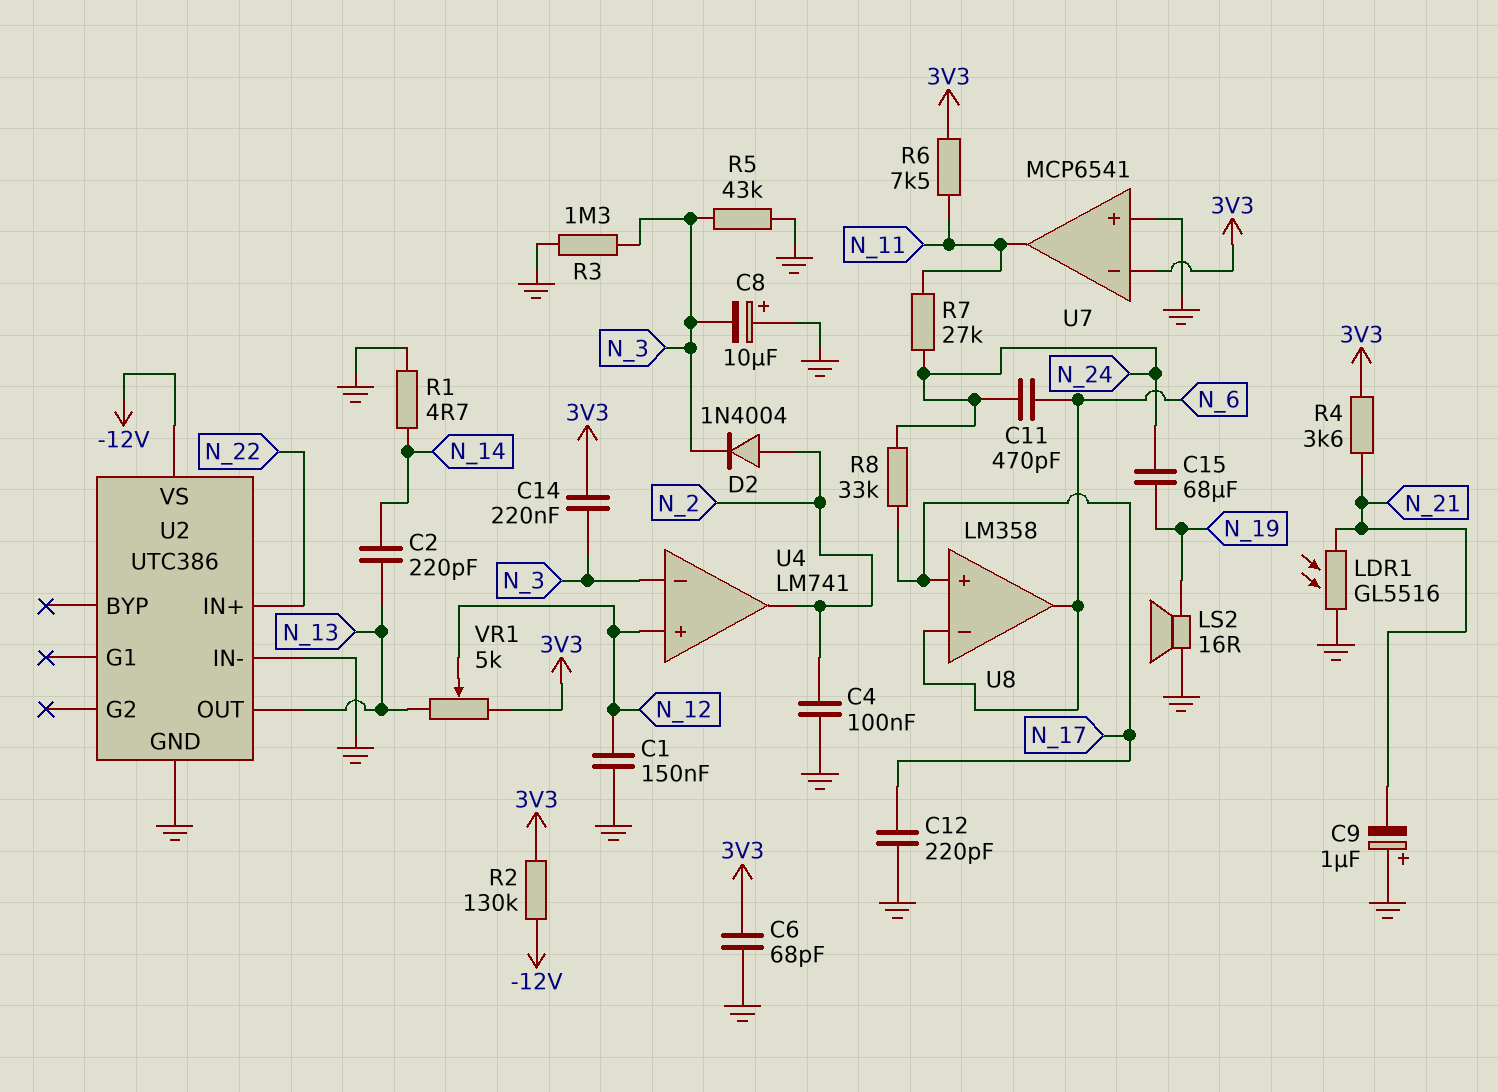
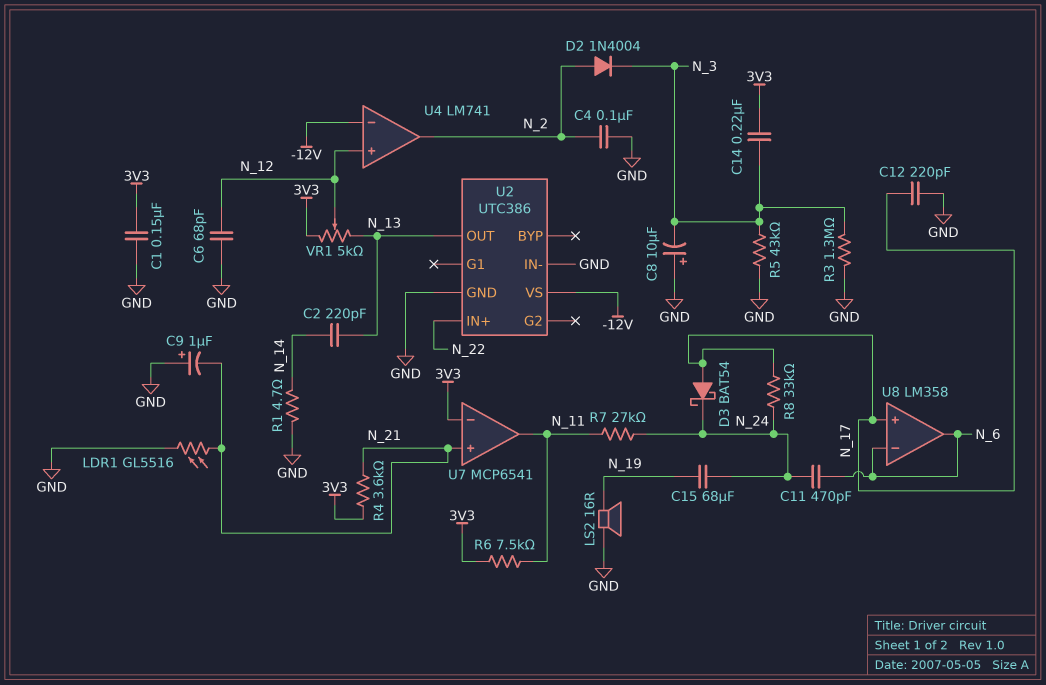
C1: 150nF (GND, N_12) -> 150nF (3V3, GND)
C6: 68pF (3V3, GND) -> 68pF (GND, N_12)
D3: none -> schottky BAT54 (A N_17, K N_24)
R2: 130k (-12V, 3V3) -> none
U4 pin in-: N_3 -> -12V
U7 pin in+: GND -> N_21

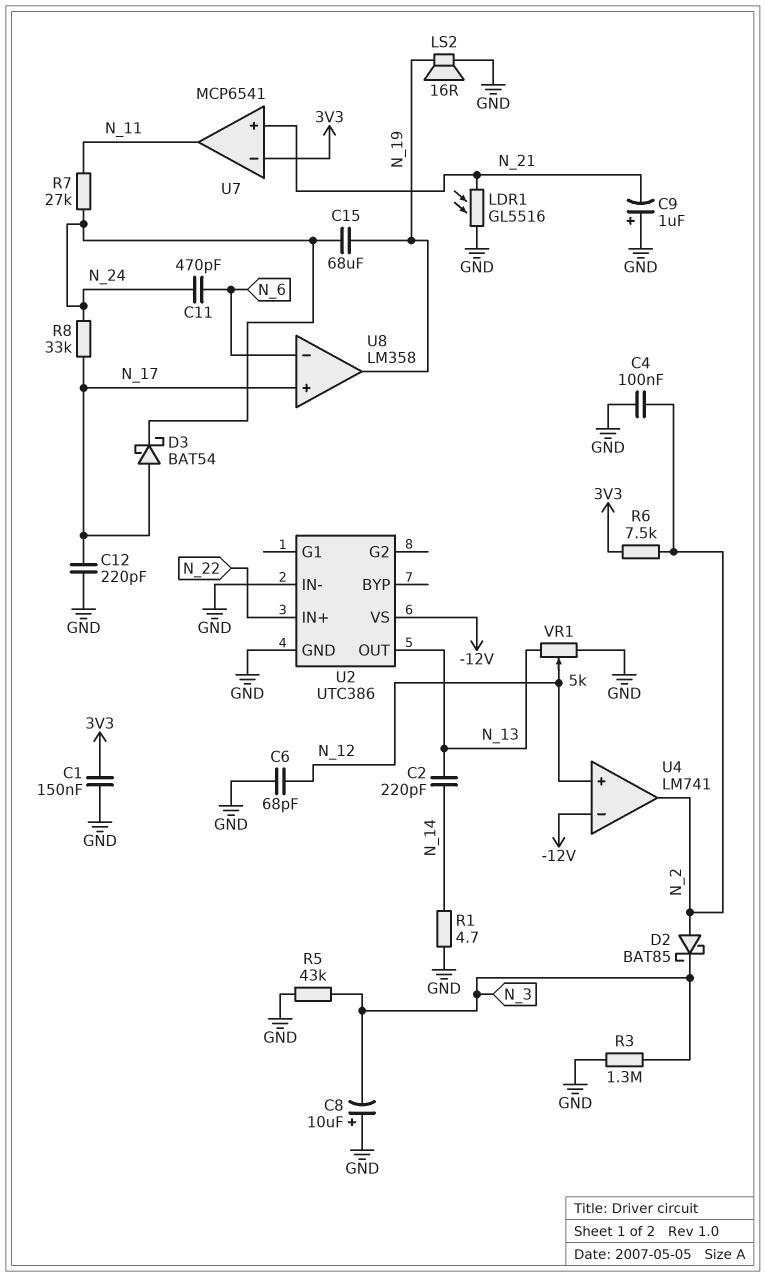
C14: 220nF (3V3, N_3) -> none
D2: diode 1N4004 (A N_2, K N_3) -> schottky BAT85 (A N_2, K N_3)
R4: 3.6k (3V3, N_21) -> none
R6: 7.5k (3V3, N_11) -> 7.5k (3V3, N_2)
U8 pin out: N_6 -> N_19
VR1: 5k (3V3, N_13, wiper N_12) -> 5k (GND, N_13, wiper N_12)

